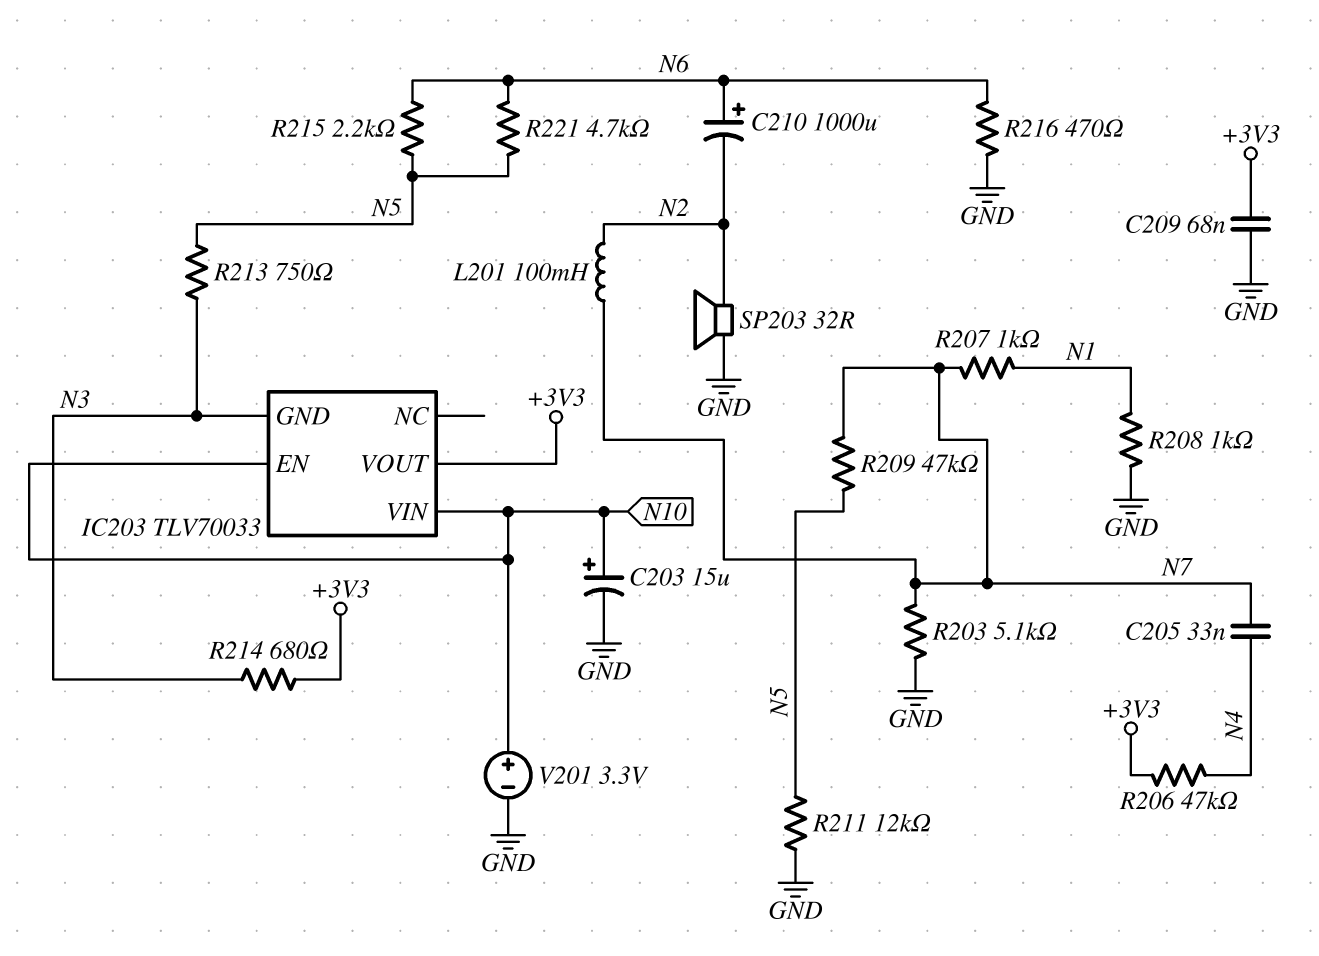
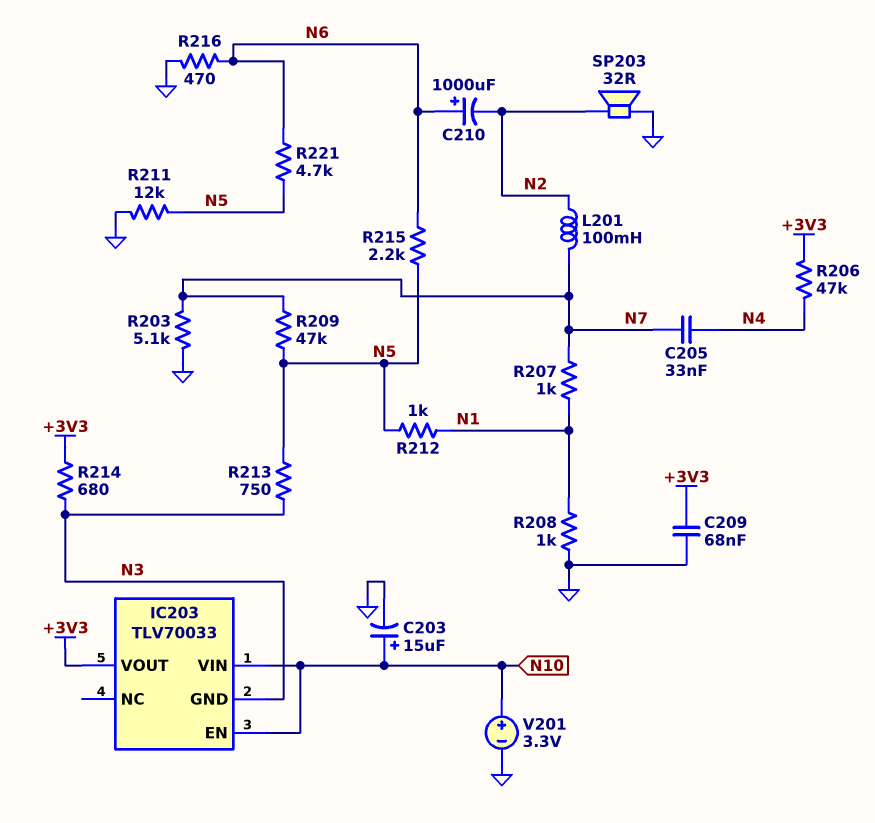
R212: none -> 1k (N1, N5)

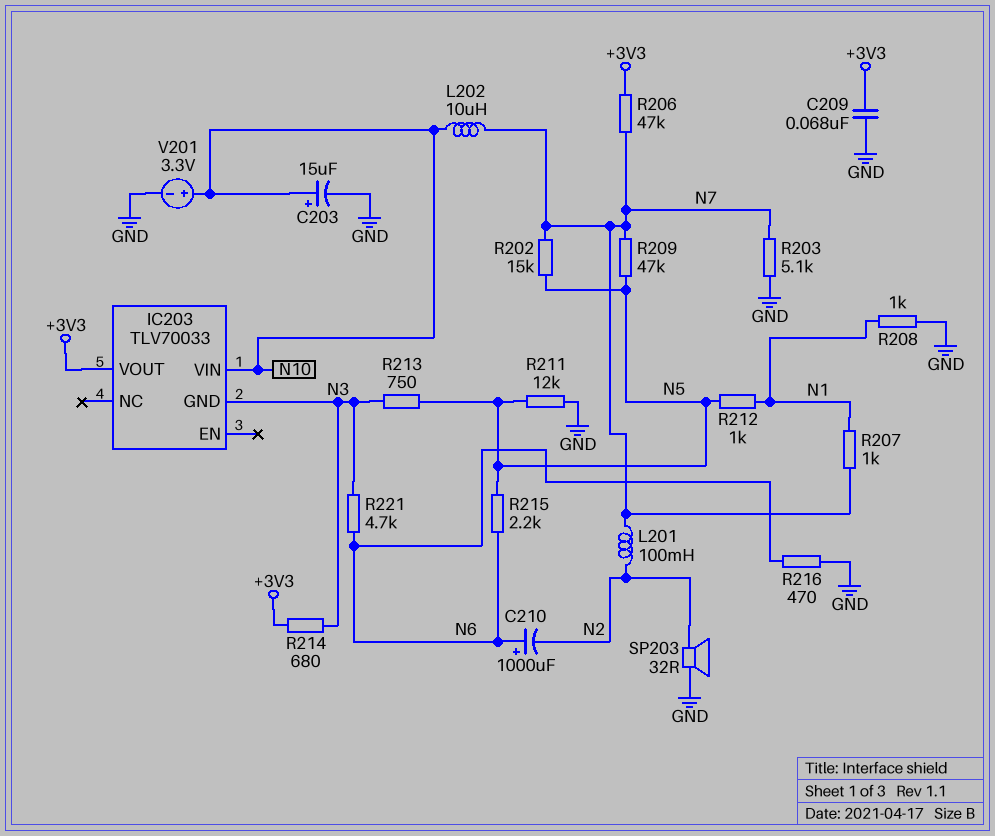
C205: 33nF (N4, N7) -> none
IC203 pin EN: N10 -> none
L202: none -> 10uH (N7, N10)
R202: none -> 15k (N5, N7)
R206: 47k (+3V3, N4) -> 47k (+3V3, N7)
R221: 4.7k (N5, N6) -> 4.7k (N3, N6)

